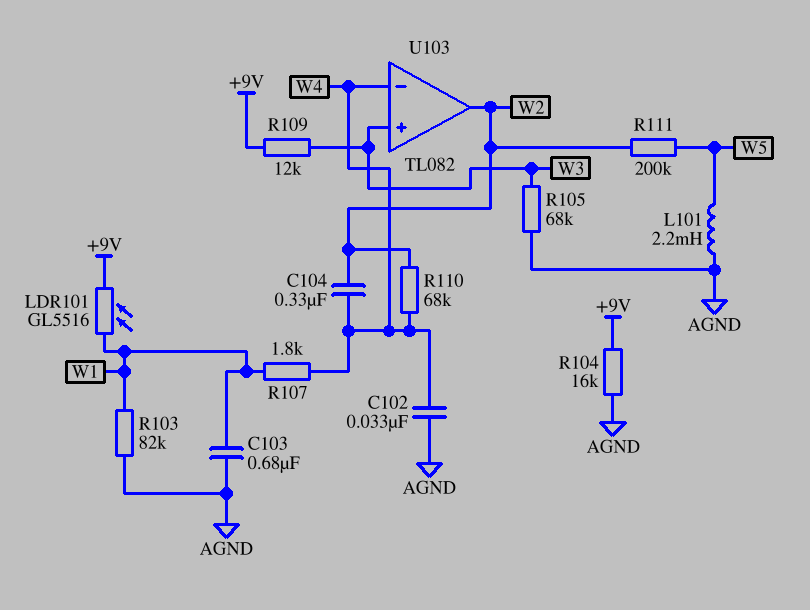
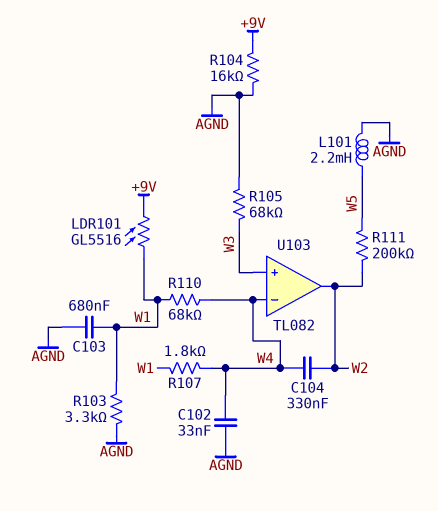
R103: 82k (AGND, W1) -> 3.3k (AGND, W1)
R109: 12k (+9V, W3) -> none
R110: 68k (W2, W4) -> 68k (W1, W4)

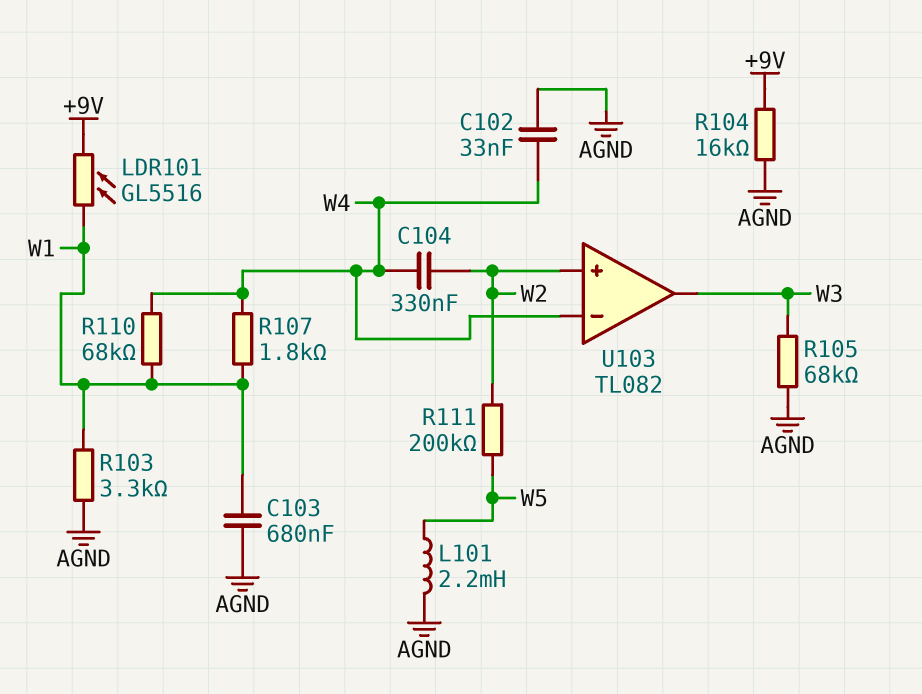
U103 pin in+: W3 -> W2
U103 pin out: W2 -> W3

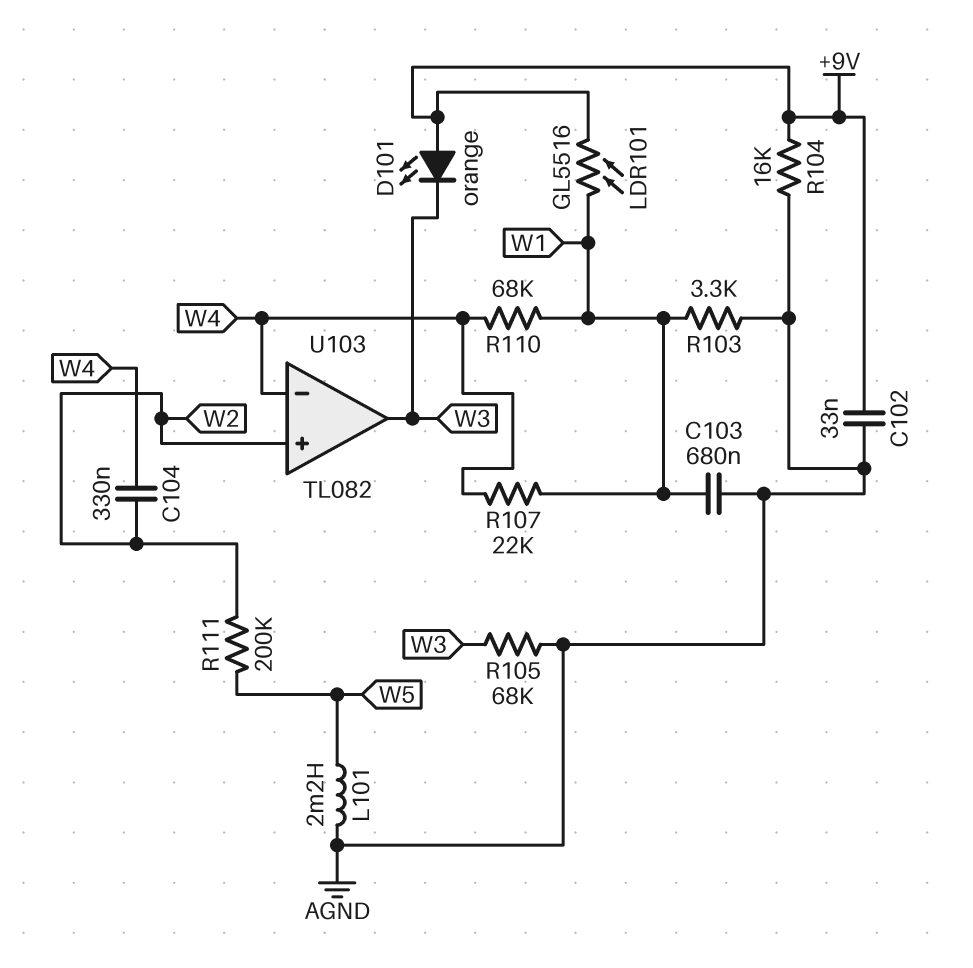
C102: 33nF (AGND, W4) -> 33nF (+9V, AGND)
D101: none -> LED orange (A +9V, K W3)
R107: 1.8k (W1, W4) -> 22k (W1, W4)

